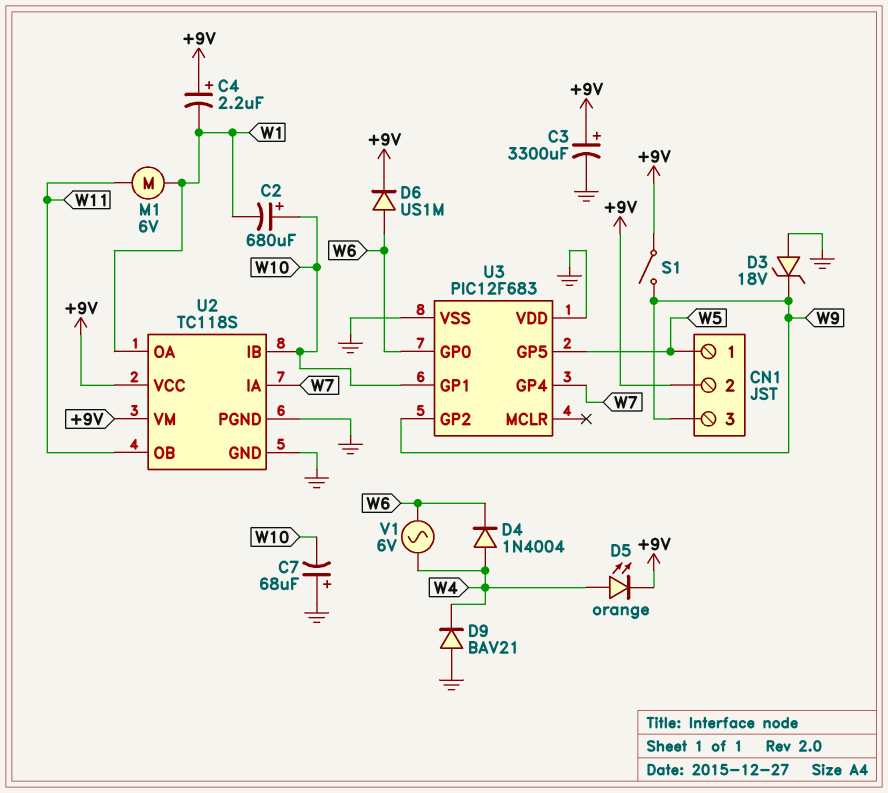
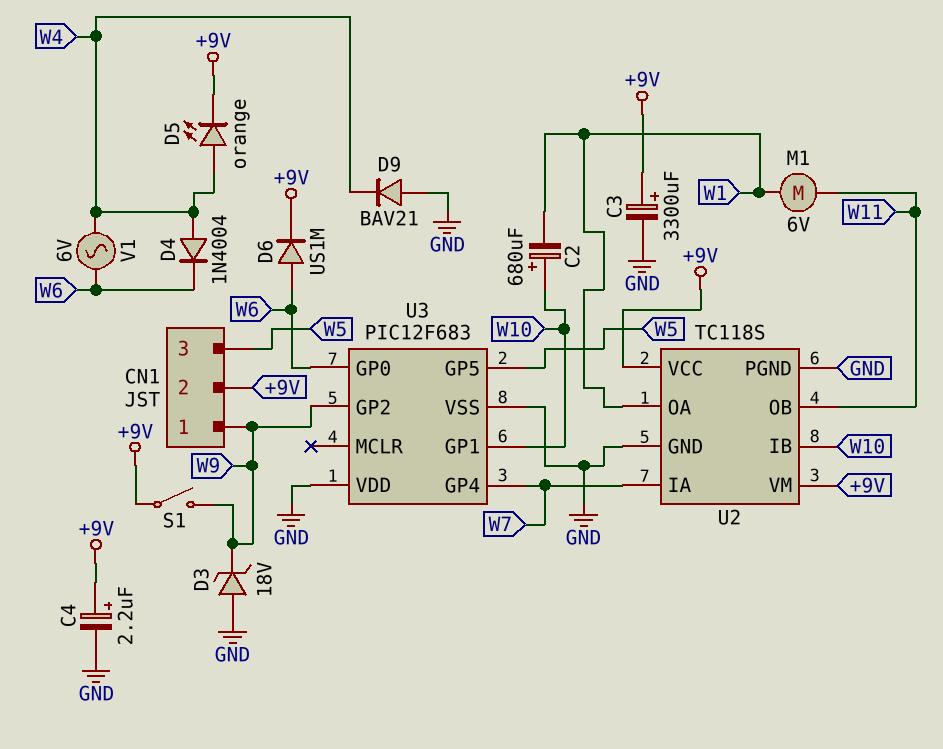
C4: 2.2uF (plus +9V, minus W1) -> 2.2uF (plus +9V, minus GND)
C7: 68uF (plus GND, minus W10) -> none
CN1 pin 1: W5 -> W9
CN1 pin 3: W9 -> W5

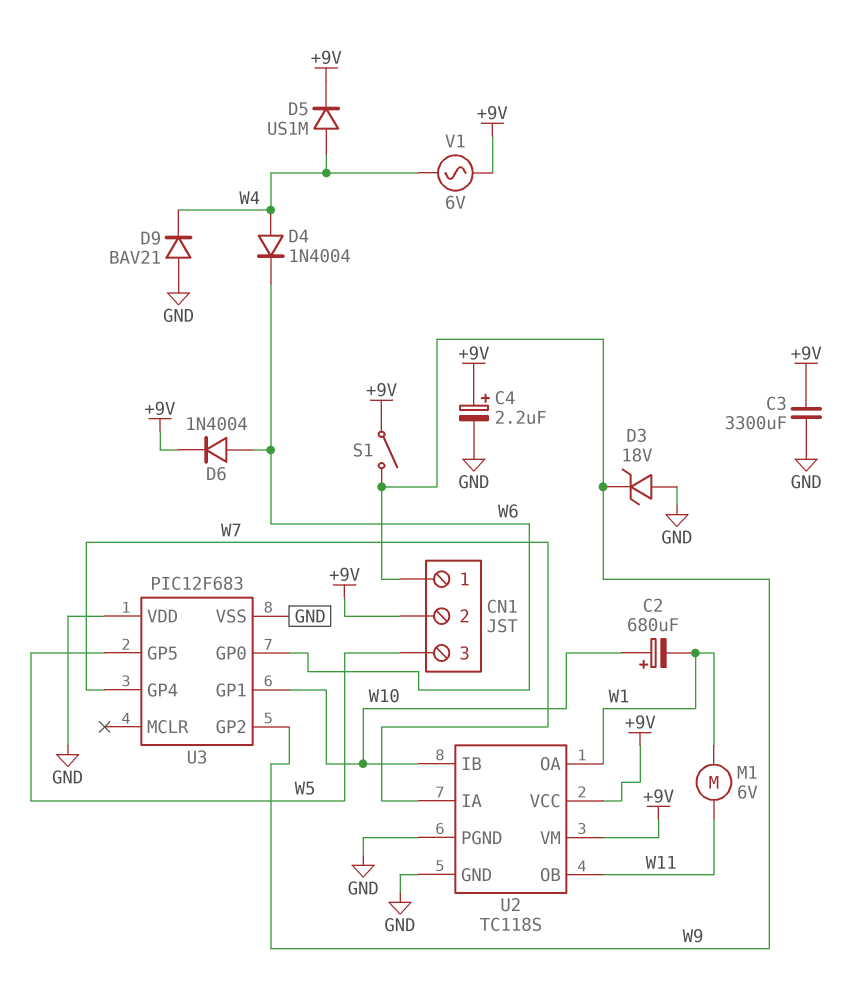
C3: 3300uF (plus +9V, minus GND) -> 3300uF (+9V, GND)
D5: LED orange (A W4, K +9V) -> diode US1M (A W4, K +9V)
D6: diode US1M (A W6, K +9V) -> diode 1N4004 (A W6, K +9V)
V1: AC 6V (W4, W6) -> AC 6V (+9V, W4)

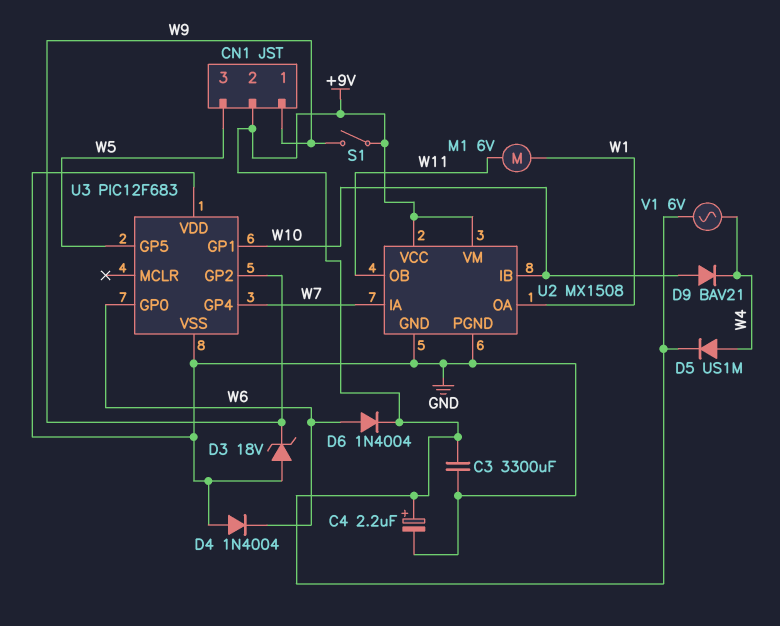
C2: 680uF (plus W10, minus W1) -> none
D4: diode 1N4004 (A W4, K W6) -> diode 1N4004 (A GND, K W6)
D9: diode BAV21 (A GND, K W4) -> diode BAV21 (A W10, K W4)
U2: TC118S -> MX1508

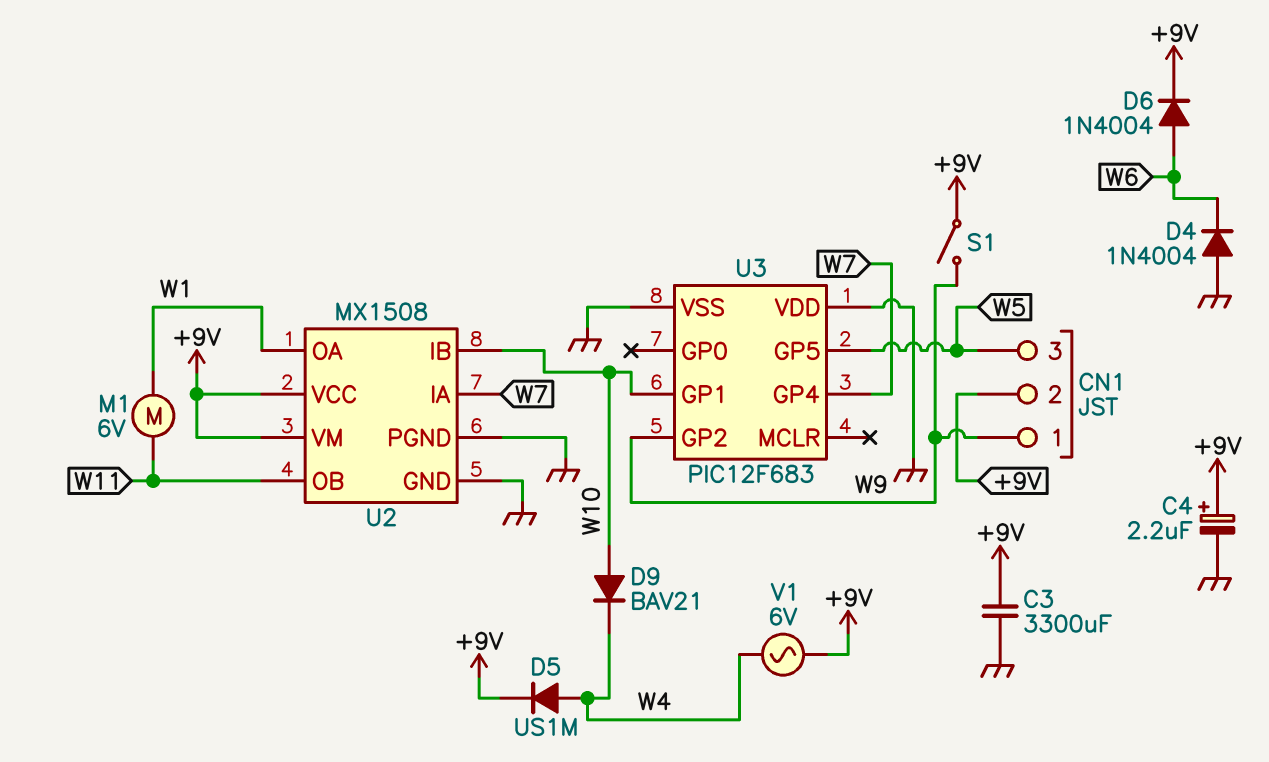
D3: zener 18V (A GND, K W9) -> none
U3 pin GP0: W6 -> none

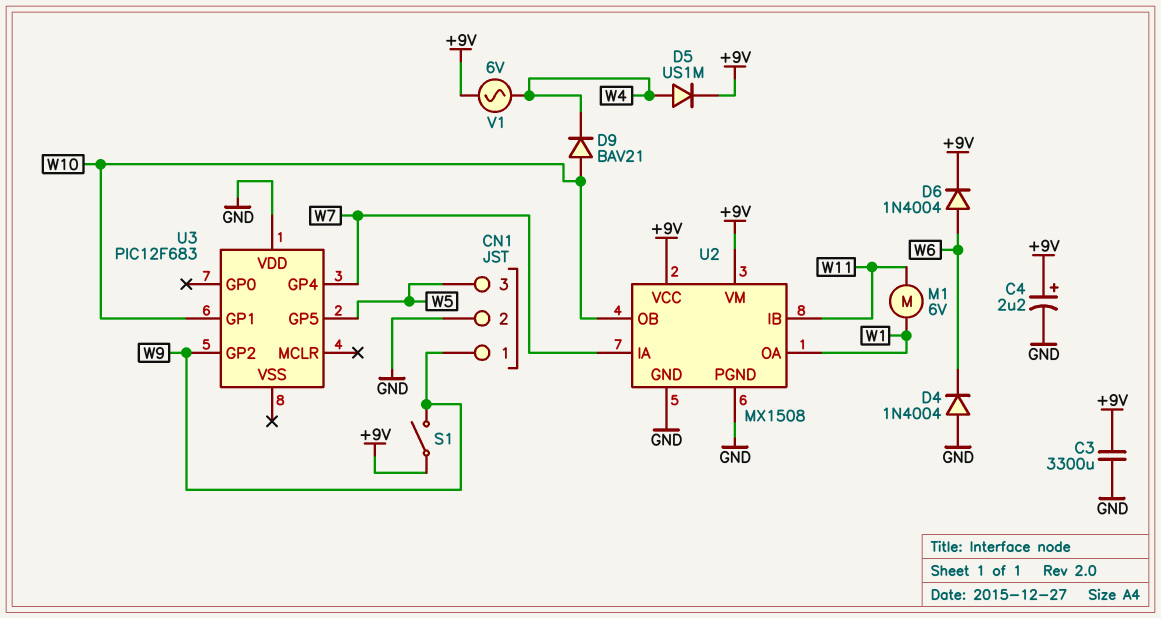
CN1 pin 2: +9V -> GND
U2 pin IB: W10 -> W11
U2 pin OB: W11 -> W10
U3 pin VSS: GND -> none

